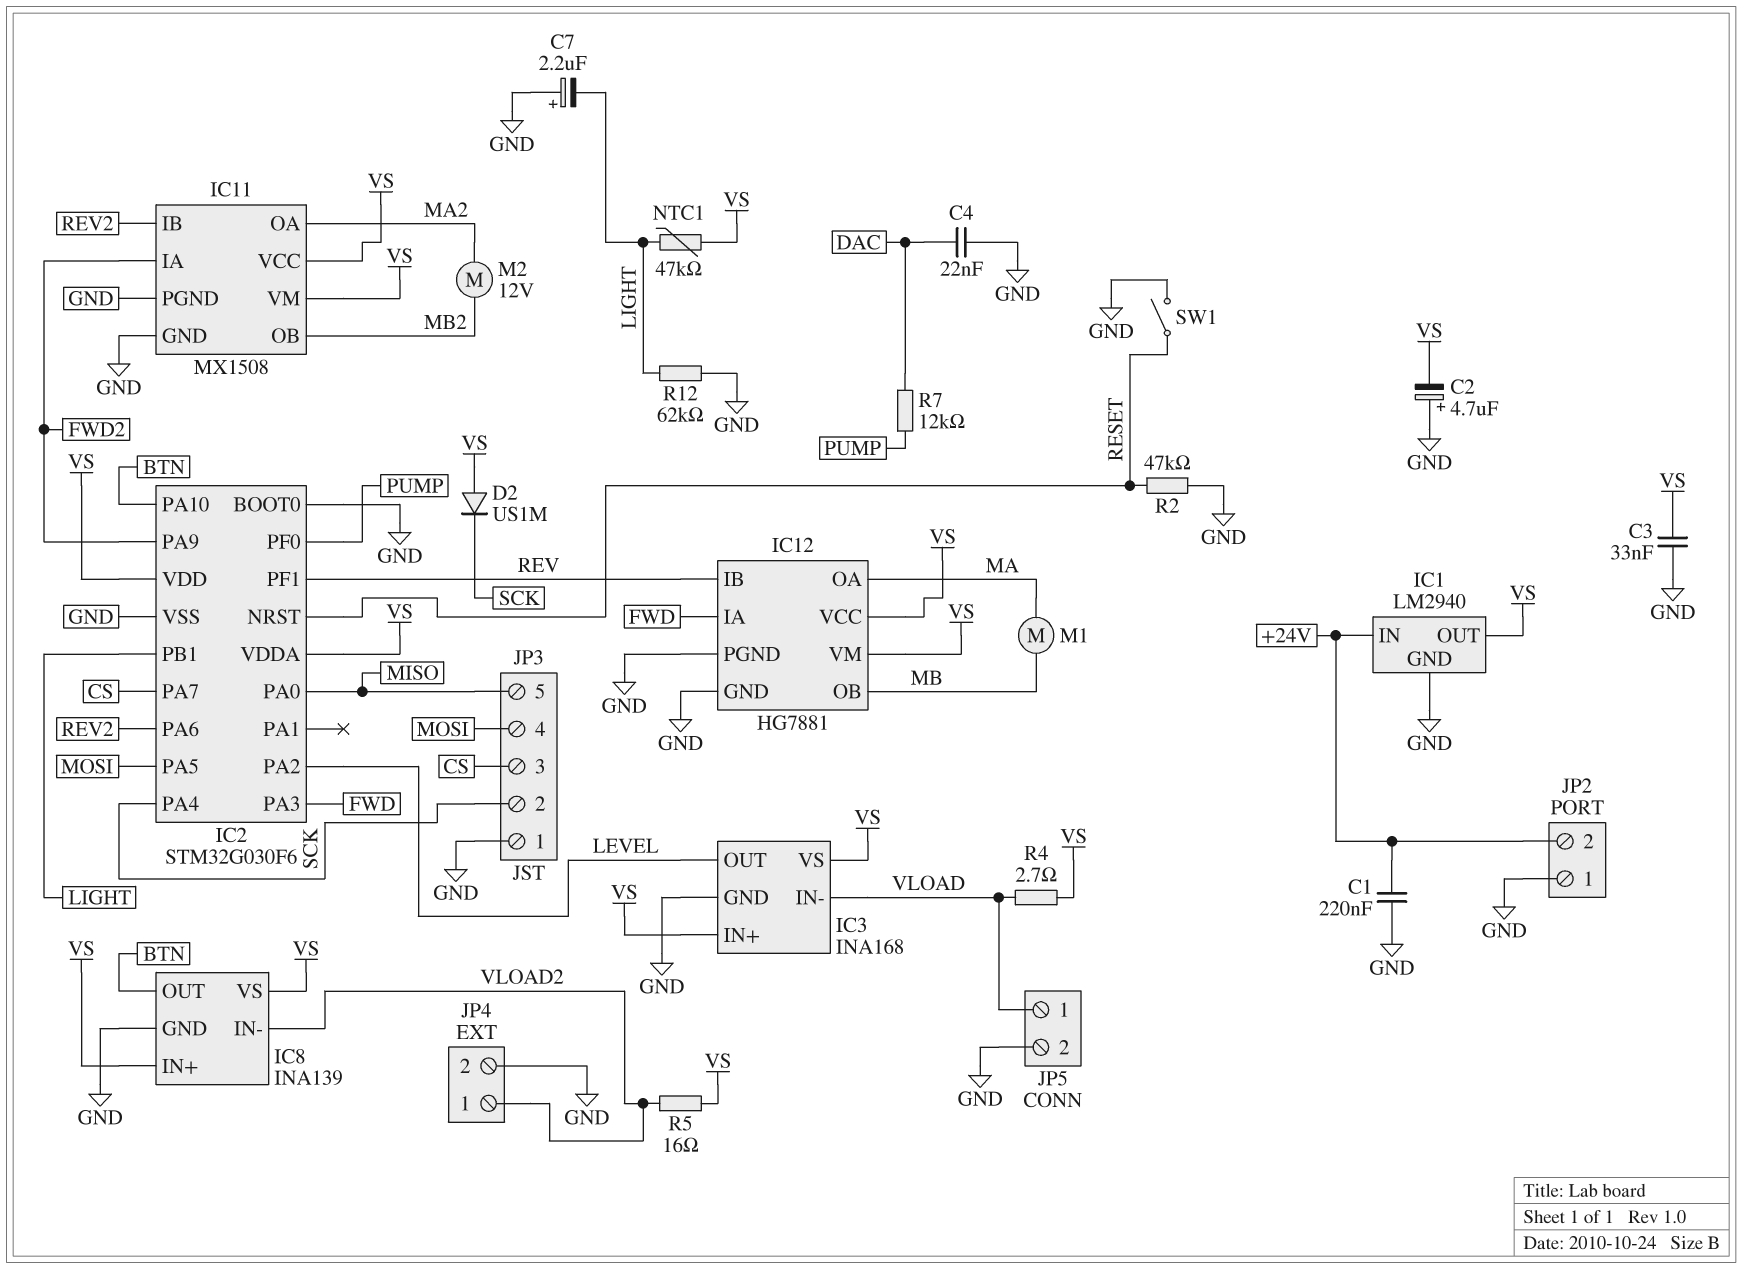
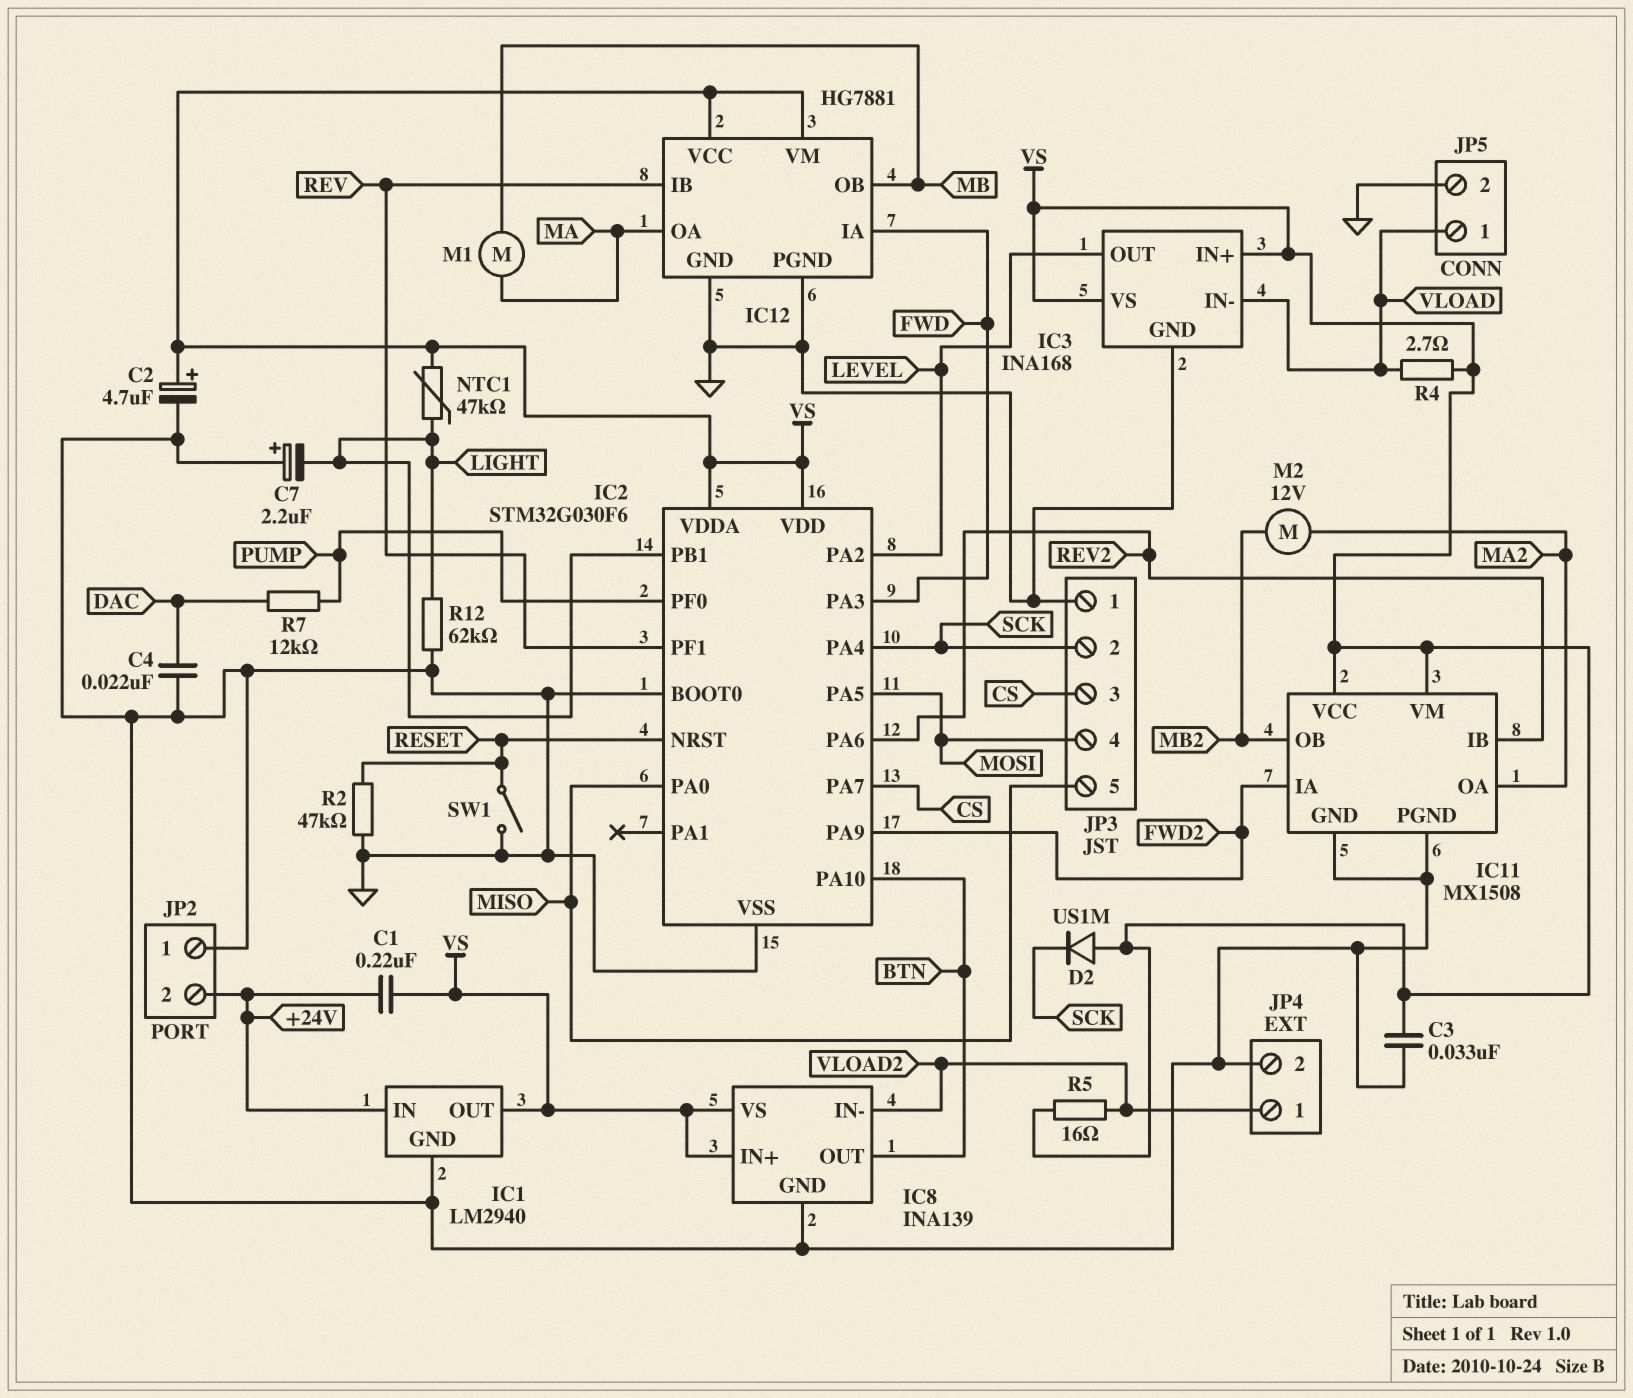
C1: 220nF (+24V, GND) -> 220nF (+24V, VS)
C2: 4.7uF (plus GND, minus VS) -> 4.7uF (plus VS, minus GND)

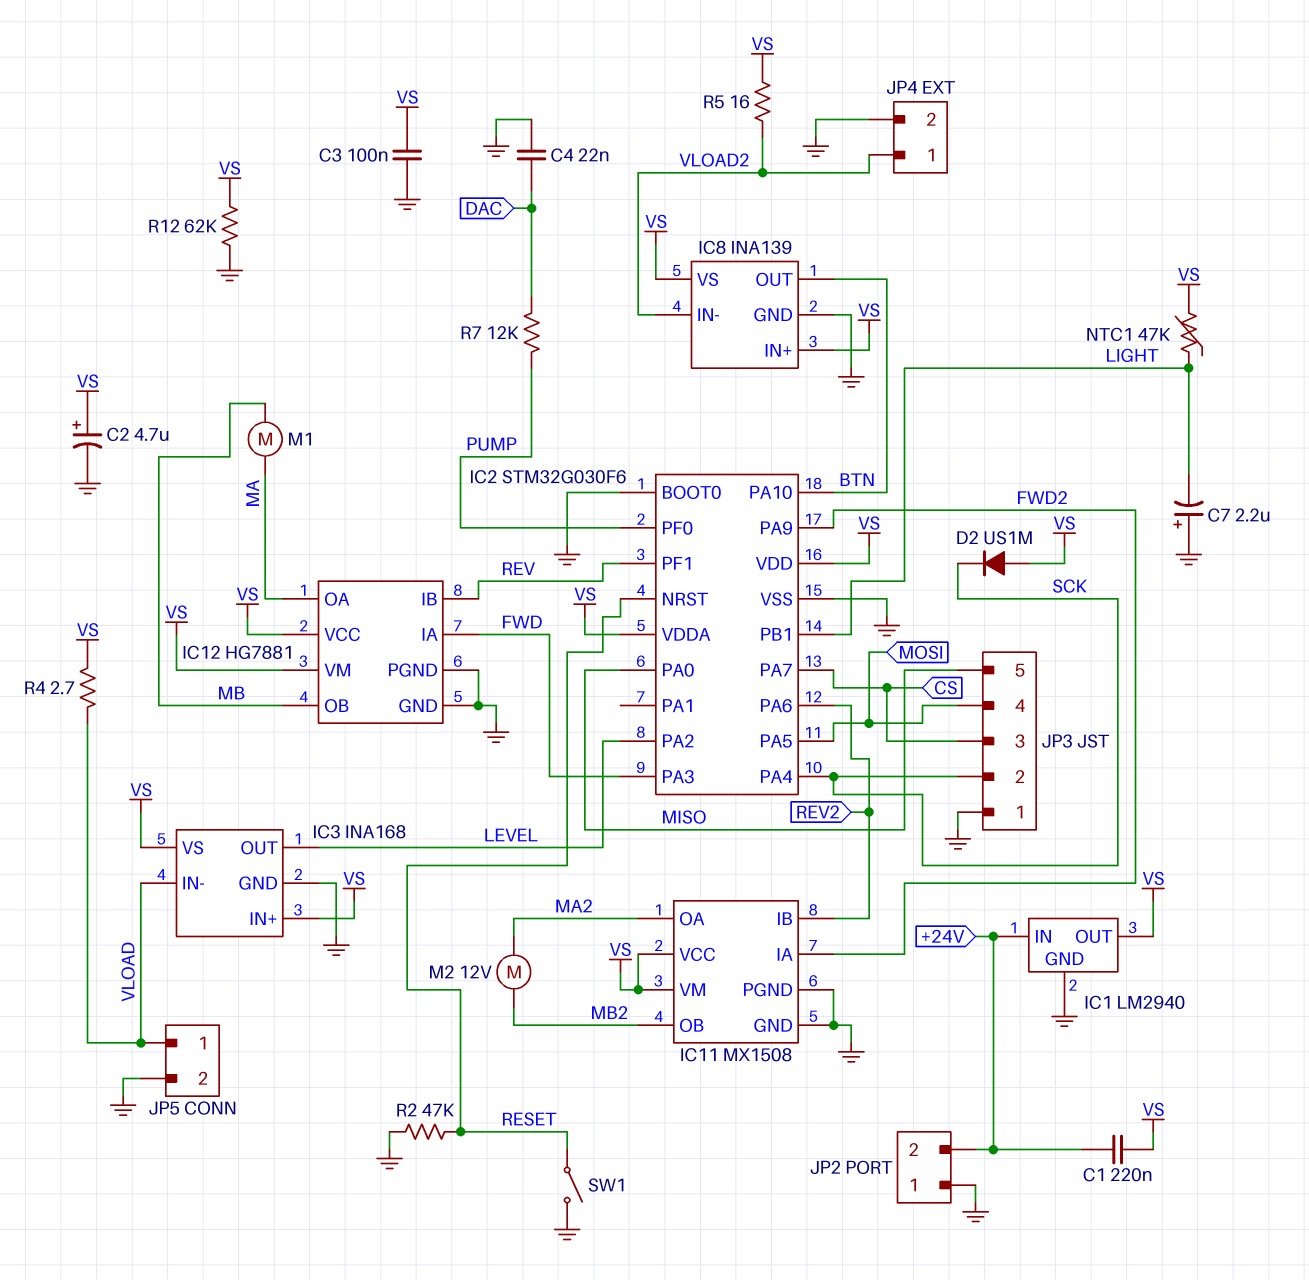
C3: 33nF (GND, VS) -> 100nF (GND, VS)
R12: 62k (GND, LIGHT) -> 62k (GND, VS)

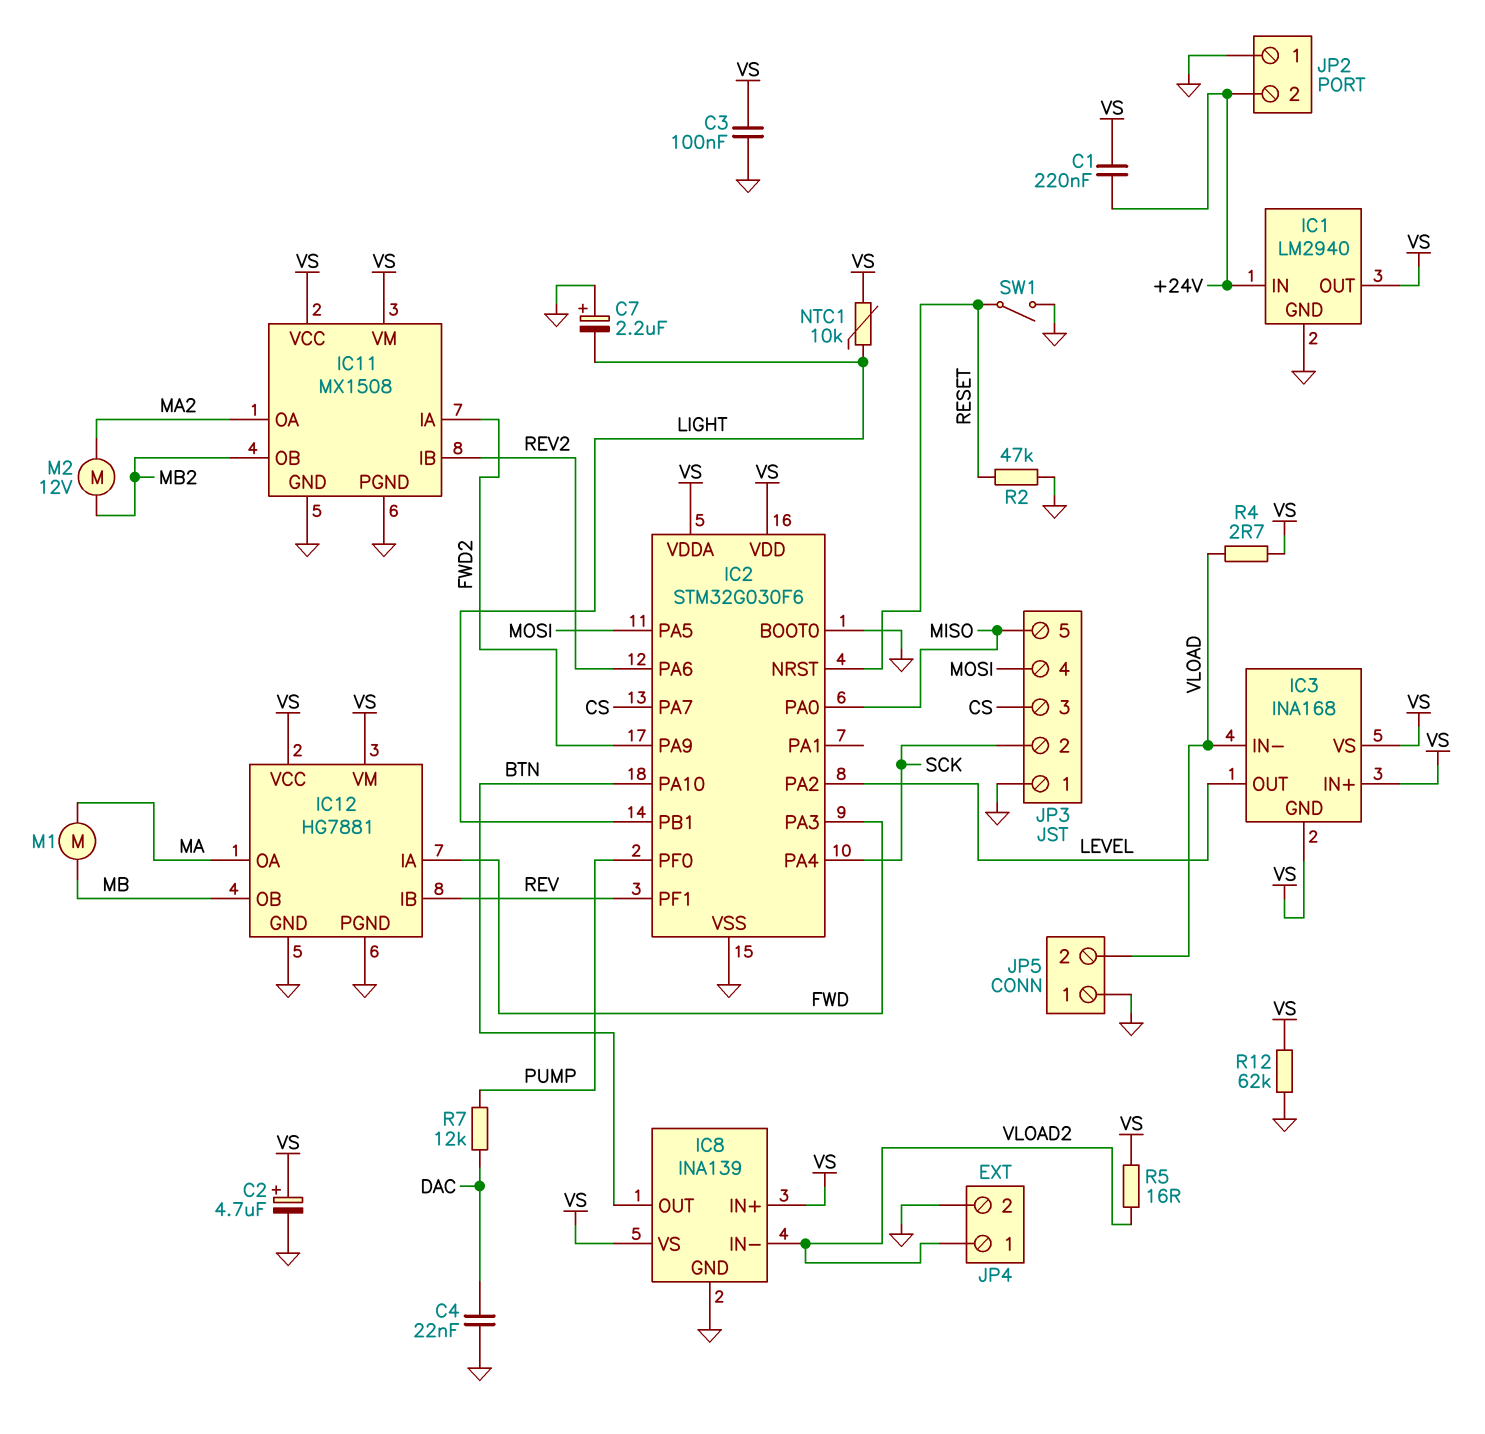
D2: diode US1M (A VS, K SCK) -> none
IC3 pin GND: GND -> VS
JP5 pin 1: VLOAD -> GND
JP5 pin 2: GND -> VLOAD
NTC1: 47k (LIGHT, VS) -> 10k (LIGHT, VS)

